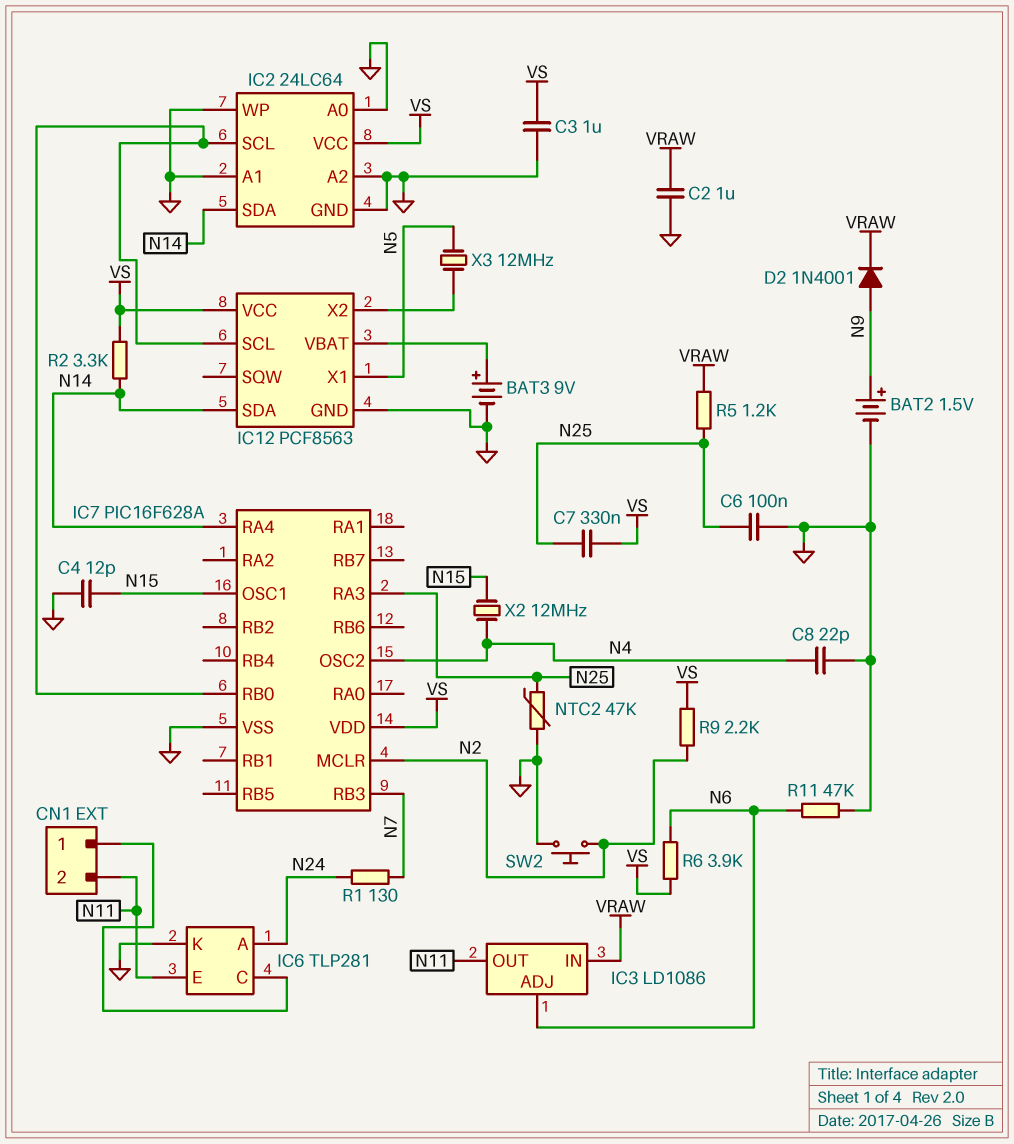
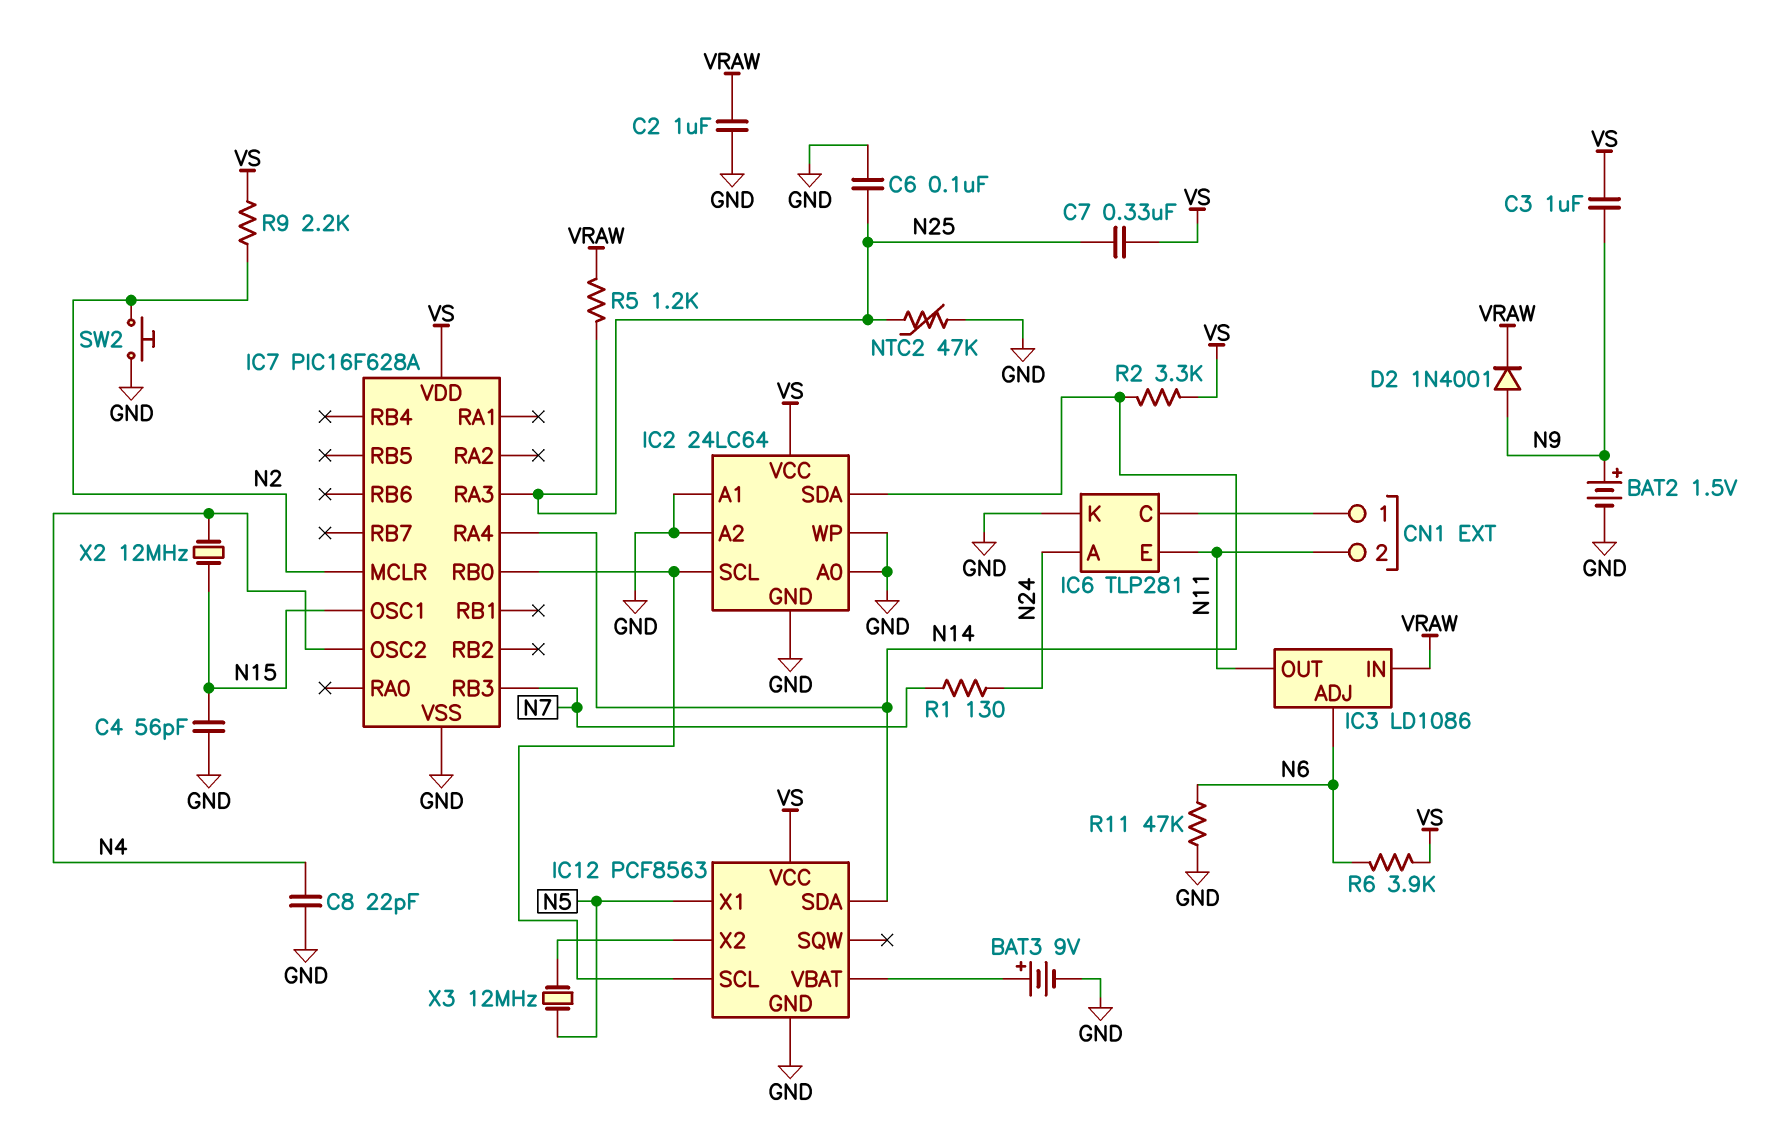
C3: 1uF (GND, VS) -> 1uF (N9, VS)
C4: 12pF (GND, N15) -> 56pF (GND, N15)

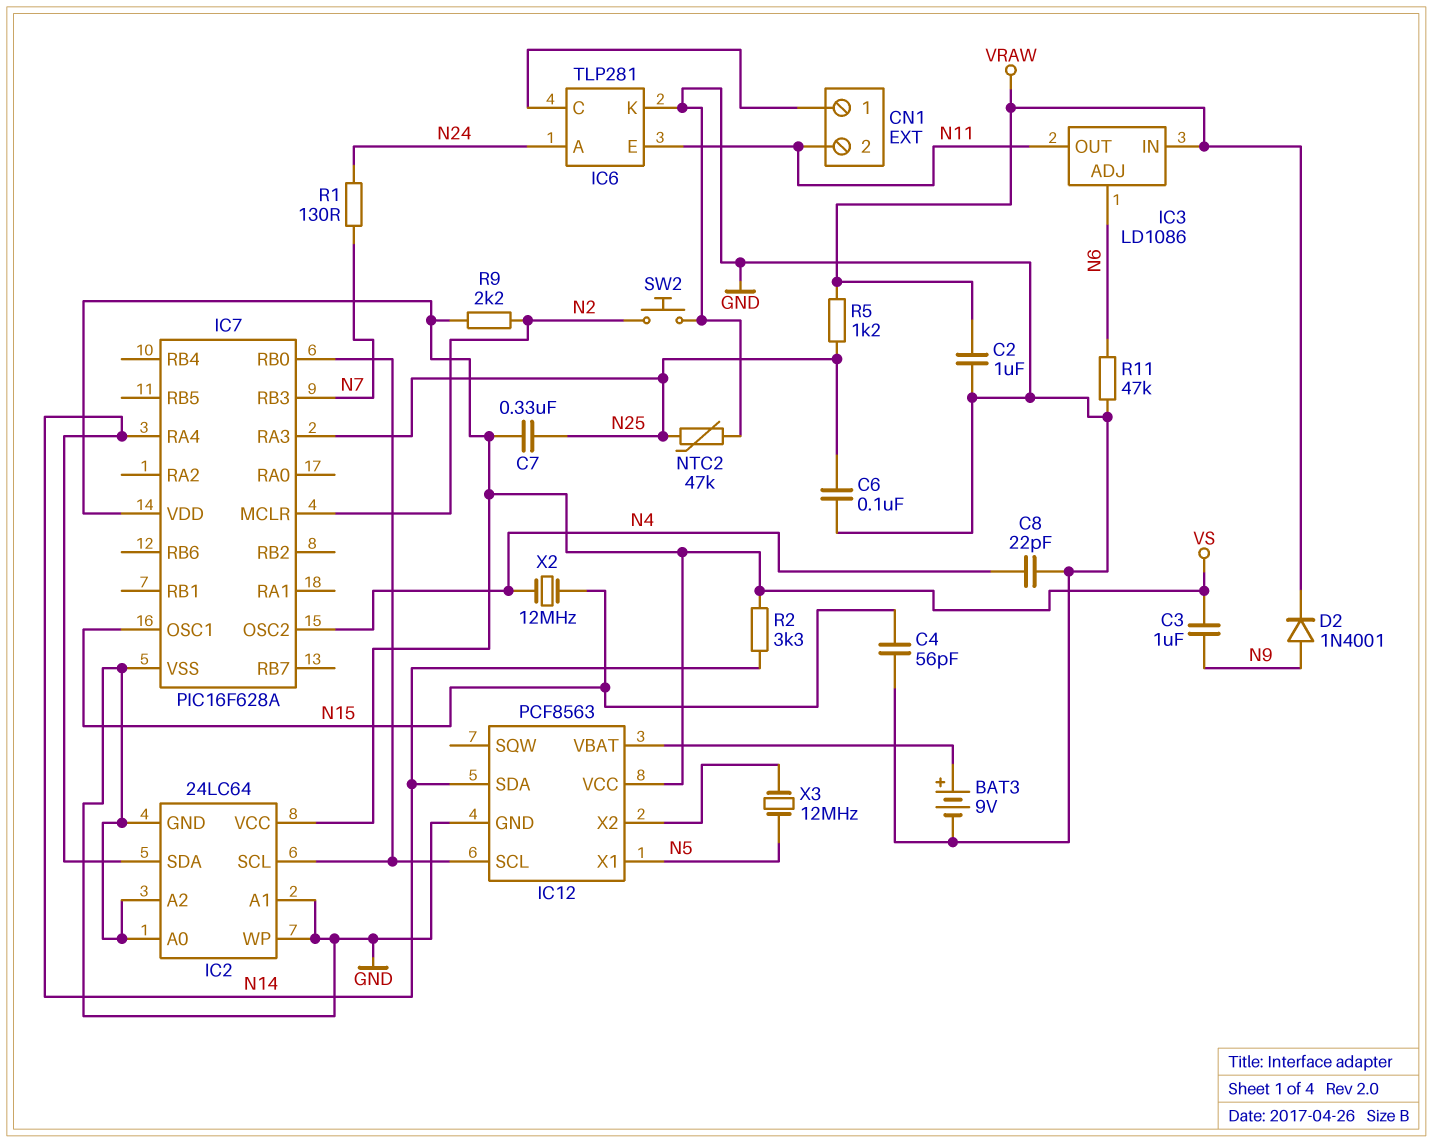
BAT2: 1.5V (plus N9, minus GND) -> none
R6: 3.9k (N6, VS) -> none

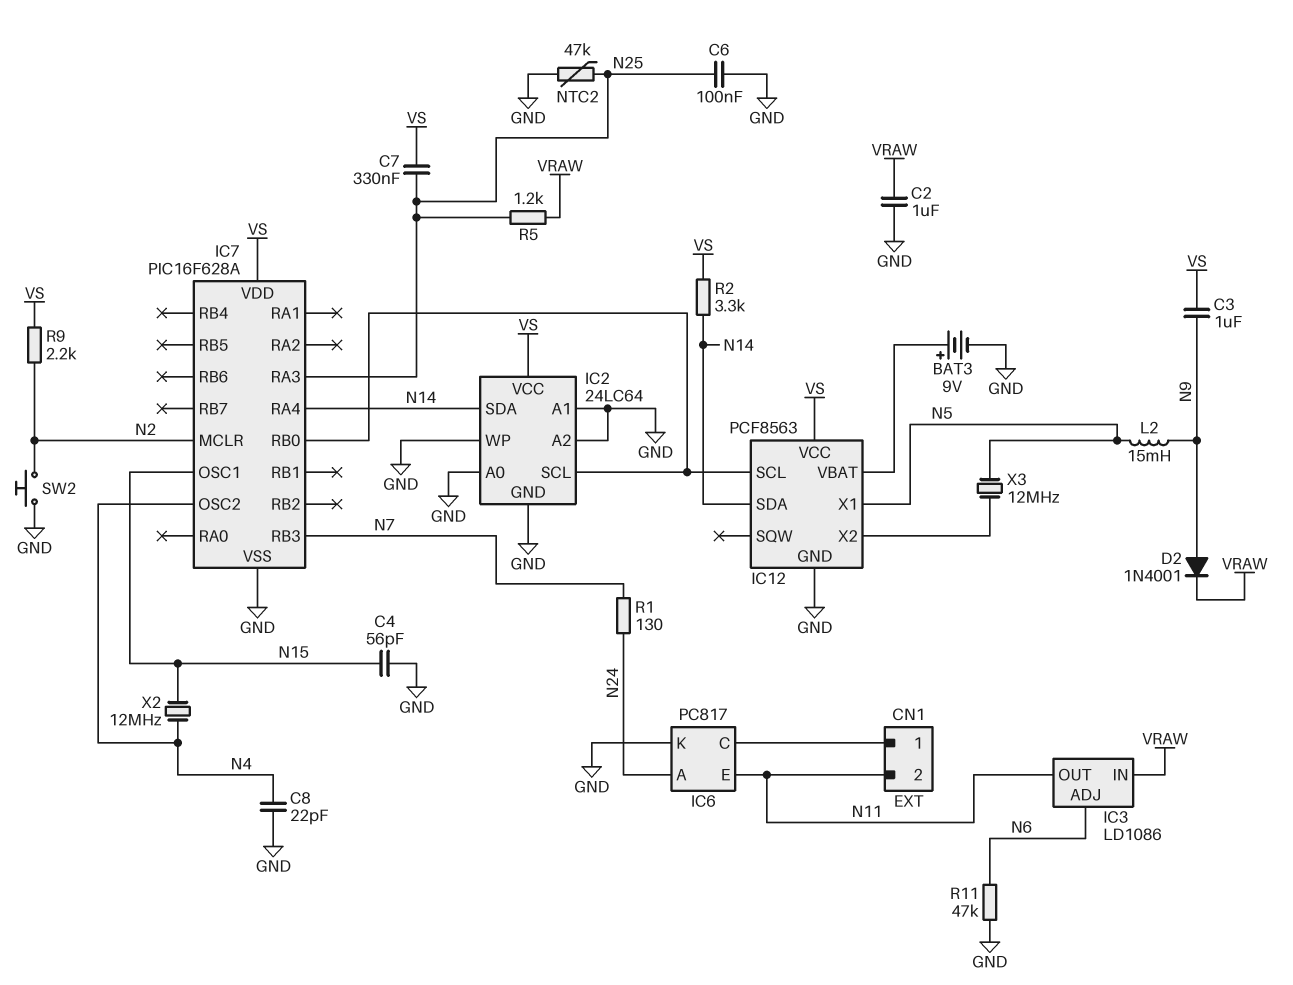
IC6: TLP281 -> PC817
L2: none -> 15mH (N5, N9)

